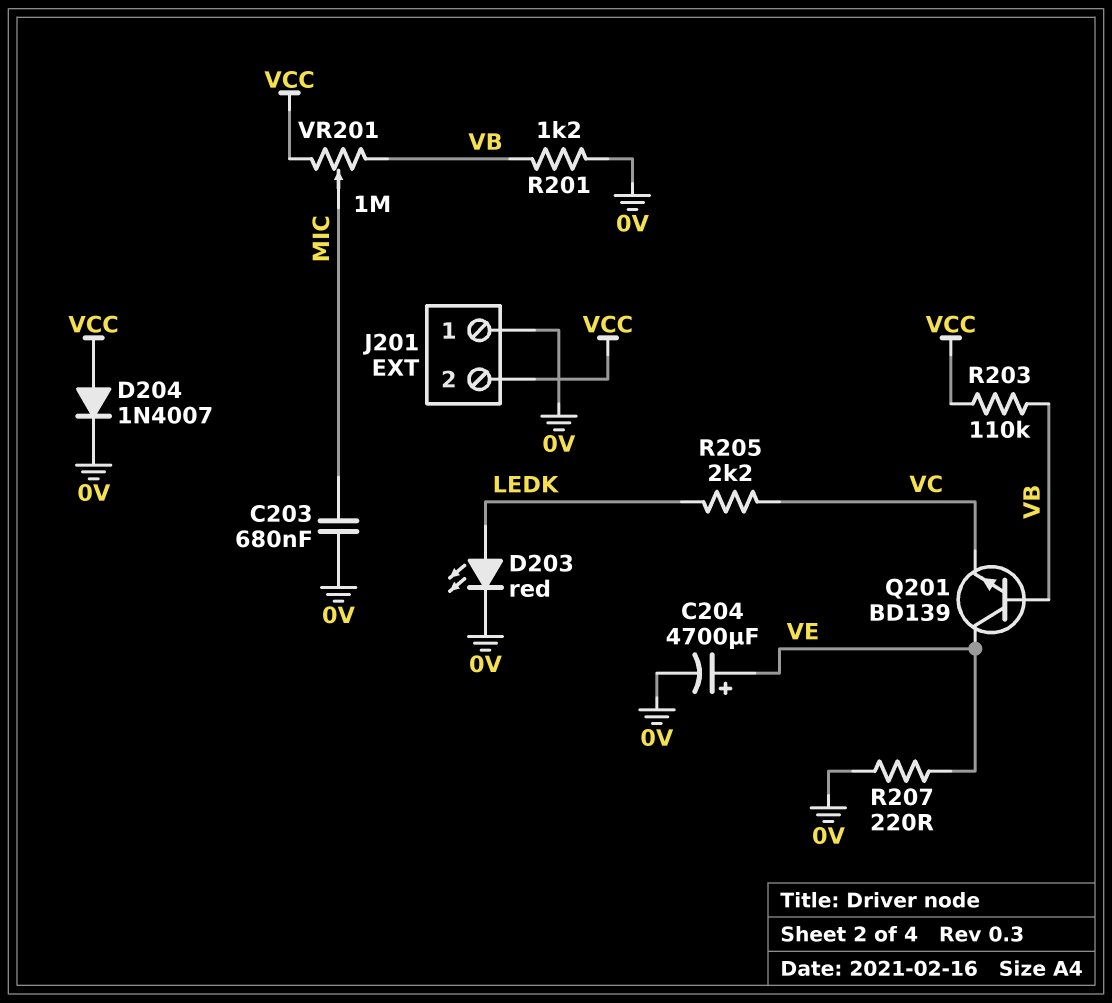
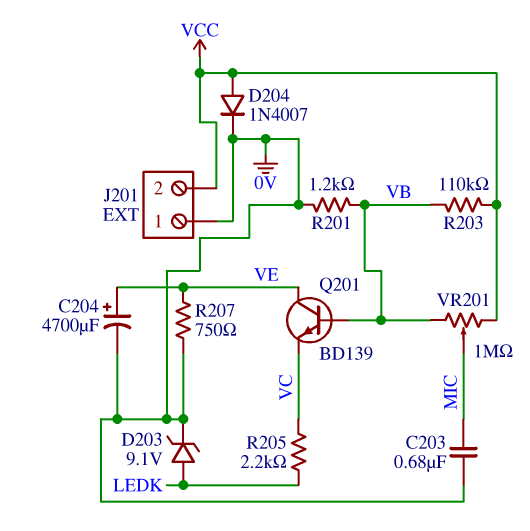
D203: LED red (A LEDK, K 0V) -> zener 9.1V (A LEDK, K 0V)
R207: 220 (0V, VE) -> 750 (0V, VE)

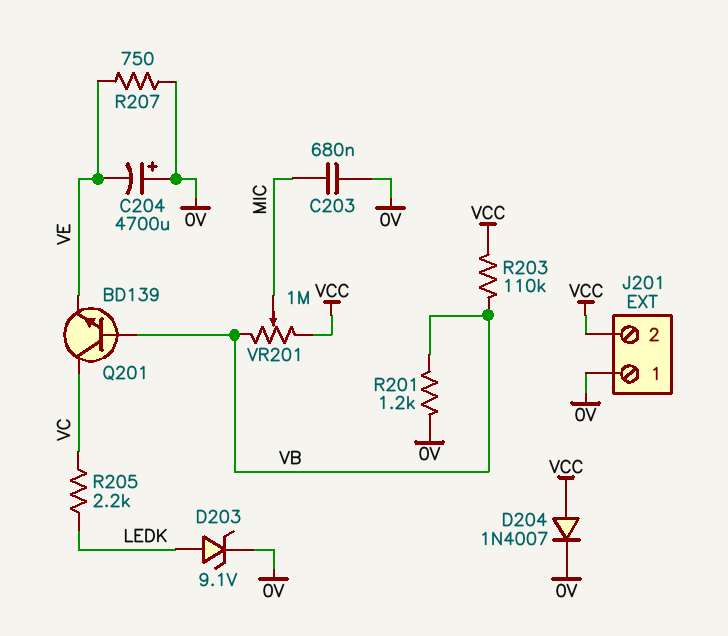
C204: 4700uF (plus VE, minus 0V) -> 4700uF (plus 0V, minus VE)
Q201: NPN BD139 (B VB, C VE, E VC) -> NPN BD139 (B VB, C VC, E VE)

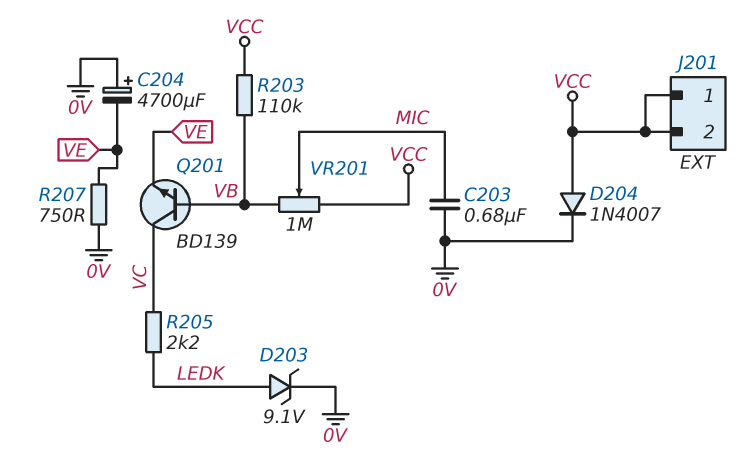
J201 pin 1: 0V -> VCC
R201: 1.2k (0V, VB) -> none

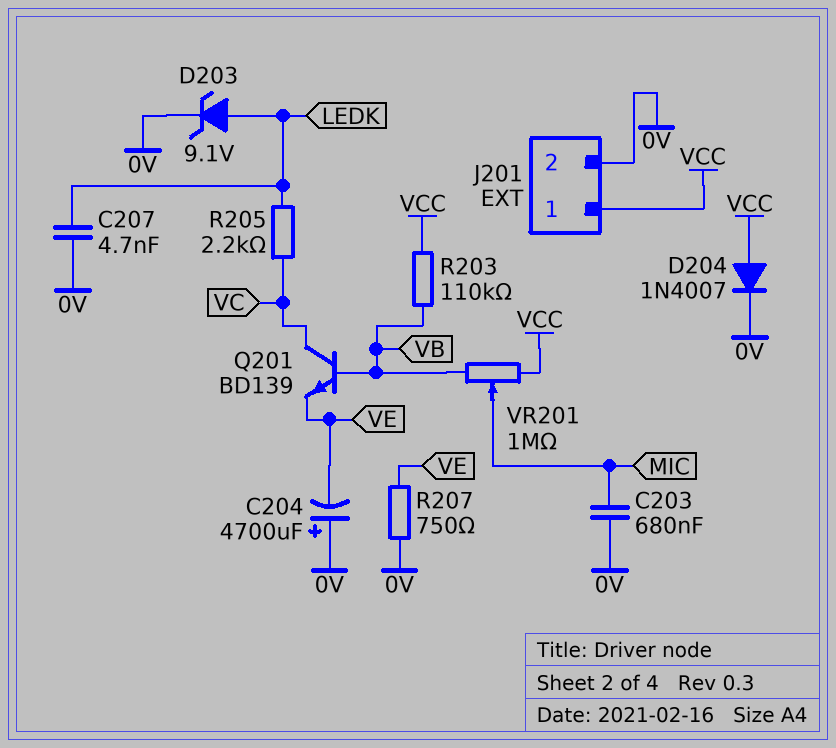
C207: none -> 4.7nF (0V, LEDK)
J201 pin 2: VCC -> 0V

